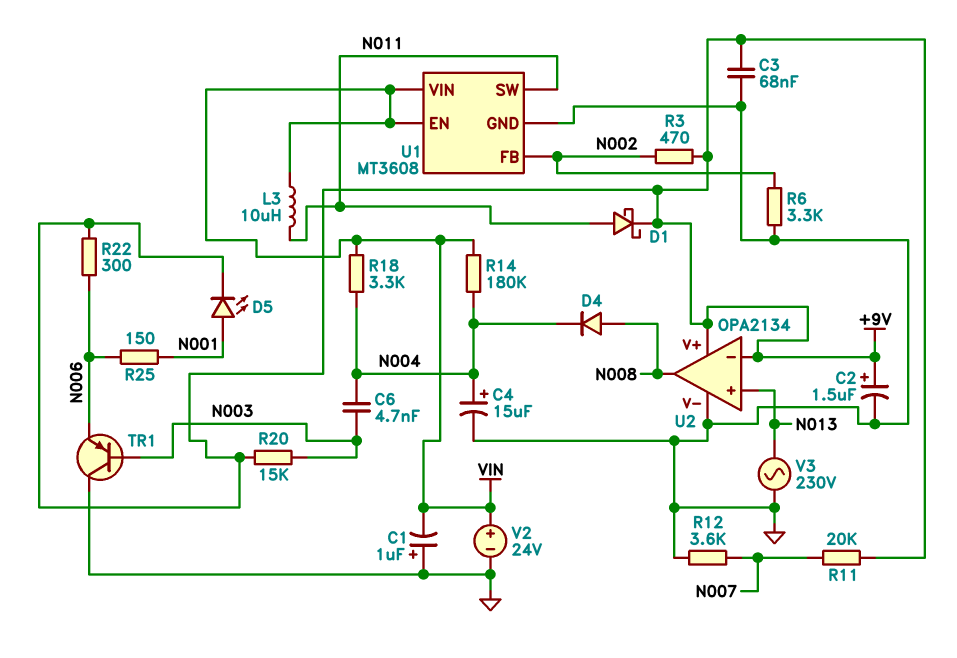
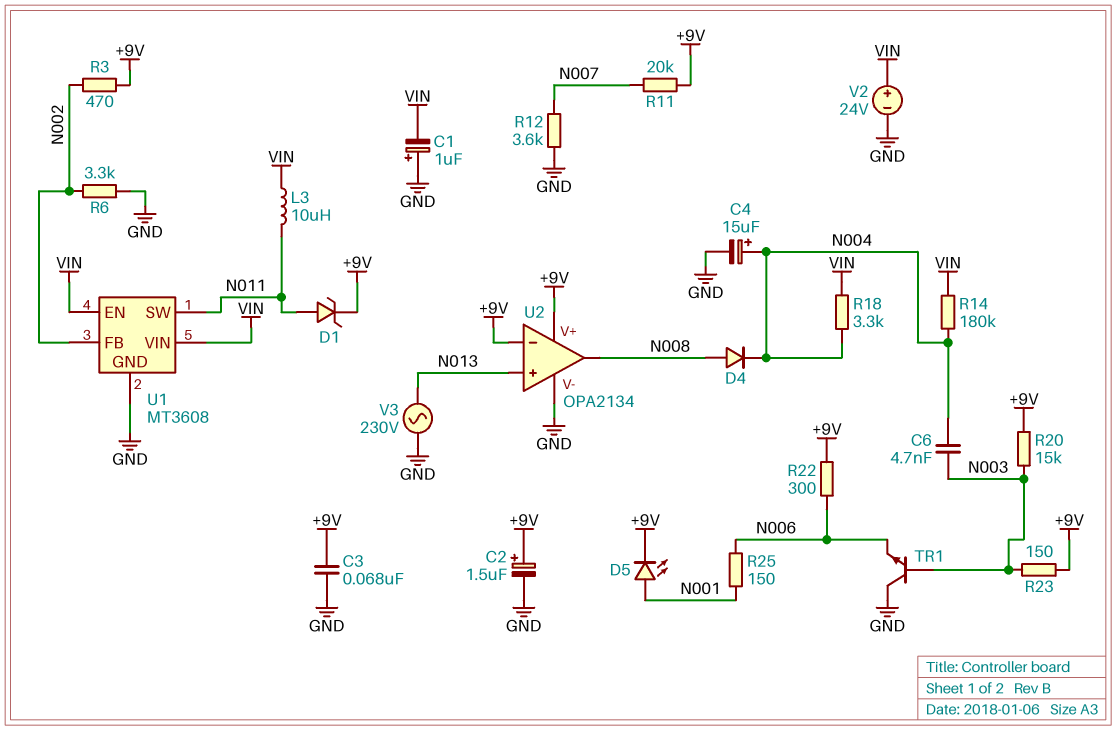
D1: schottky (A N011, K +9V) -> zener (A N011, K +9V)
R23: none -> 150 (+9V, N003)
TR1: PNP (B N003, C GND, E N006) -> NPN (B N003, C GND, E N006)

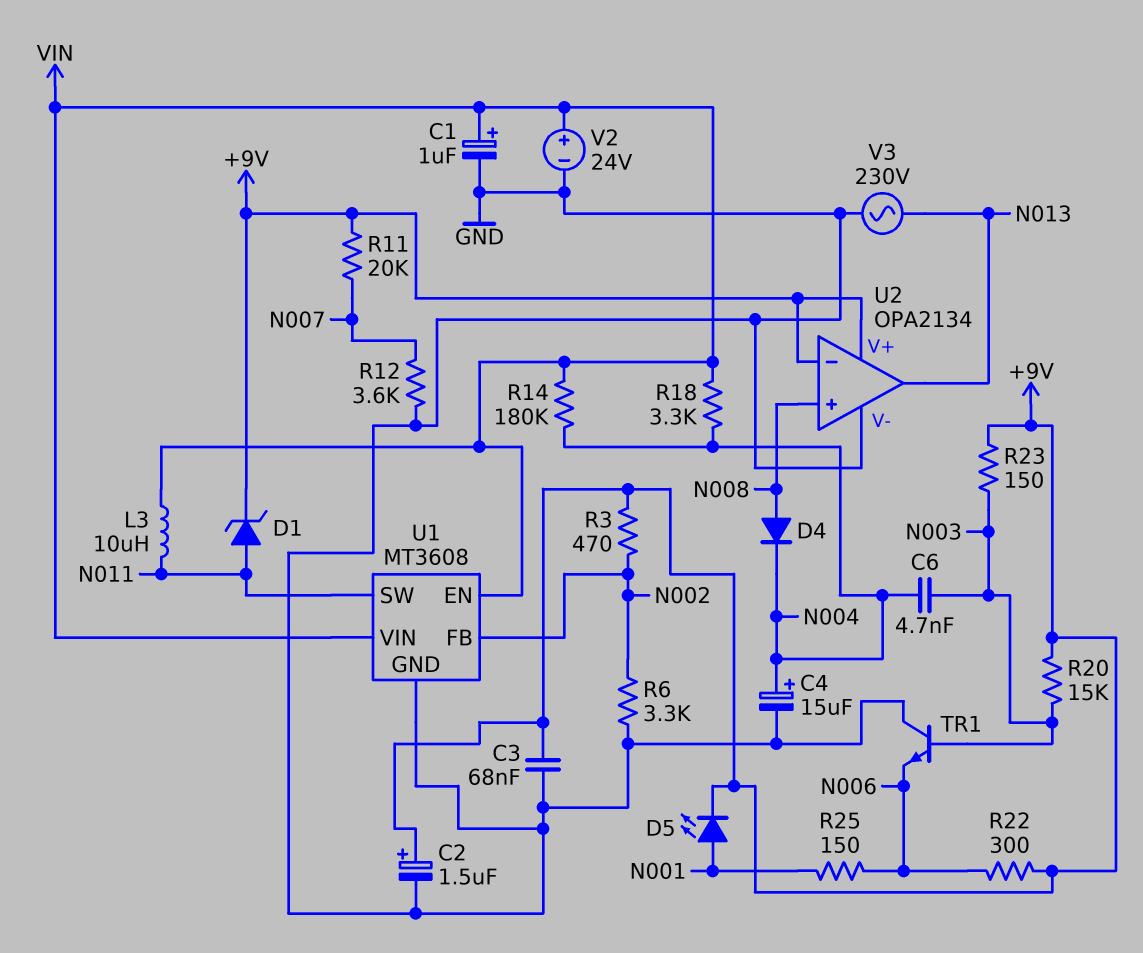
C1: 1uF (plus GND, minus VIN) -> 1uF (plus VIN, minus GND)
U2 pin in+: N013 -> N008
U2 pin out: N008 -> N013

